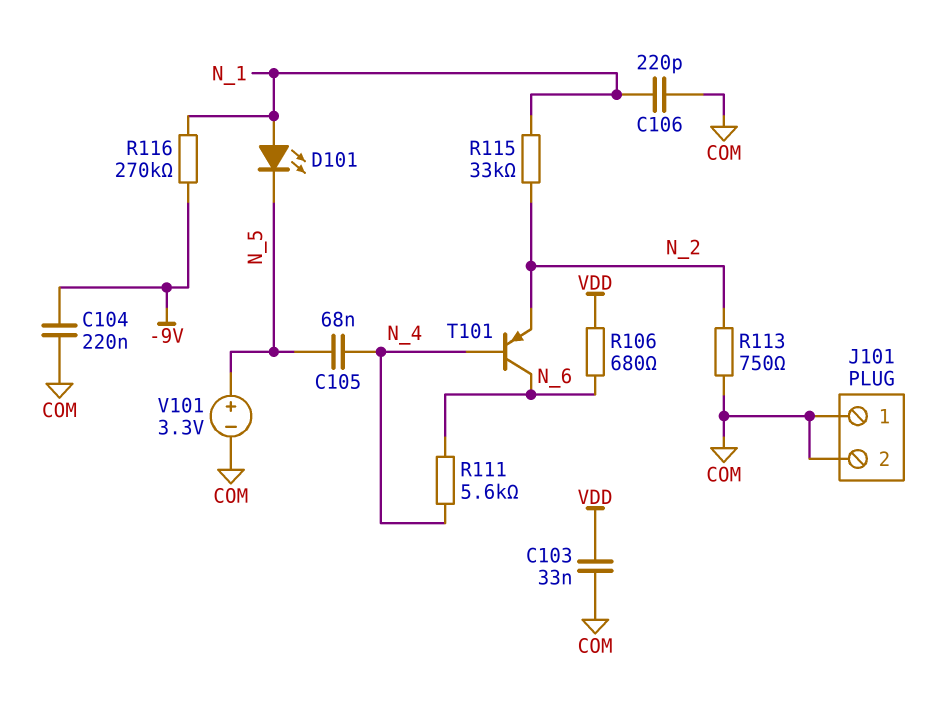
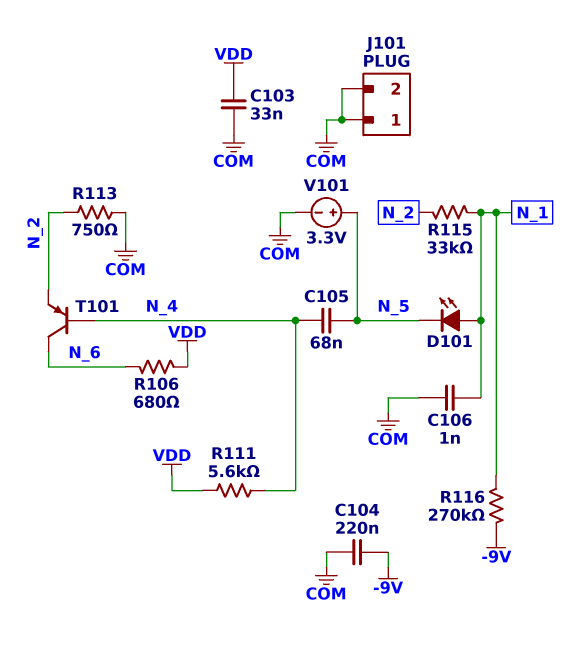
C106: 220pF (COM, N_1) -> 1nF (COM, N_1)
R111: 5.6k (N_4, N_6) -> 5.6k (N_4, VDD)

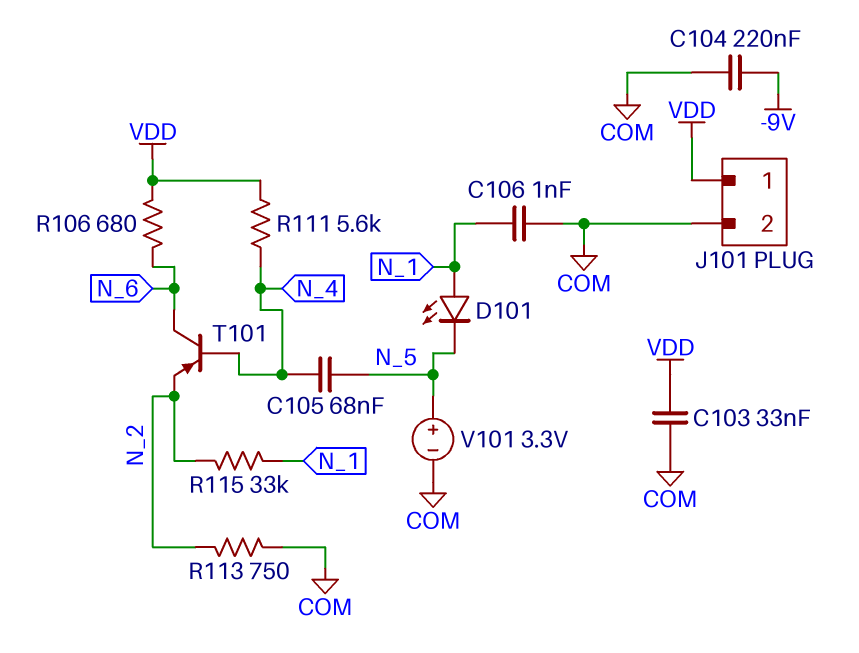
J101 pin 1: COM -> VDD
R116: 270k (-9V, N_1) -> none

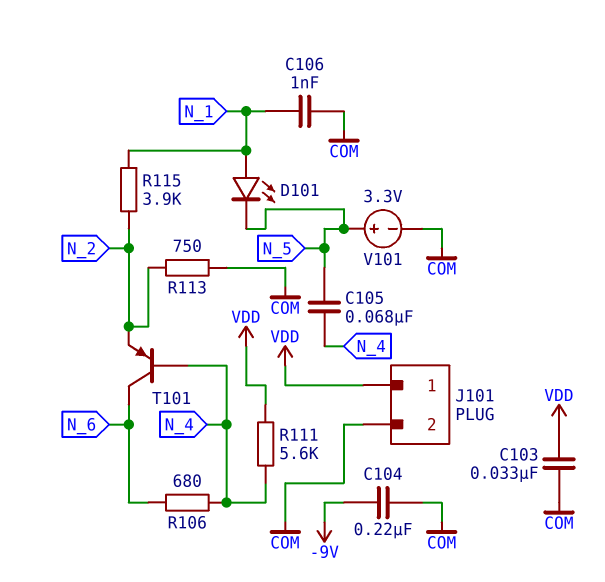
R106: 680 (N_6, VDD) -> 680 (N_4, N_6)
R115: 33k (N_1, N_2) -> 3.9k (N_1, N_2)

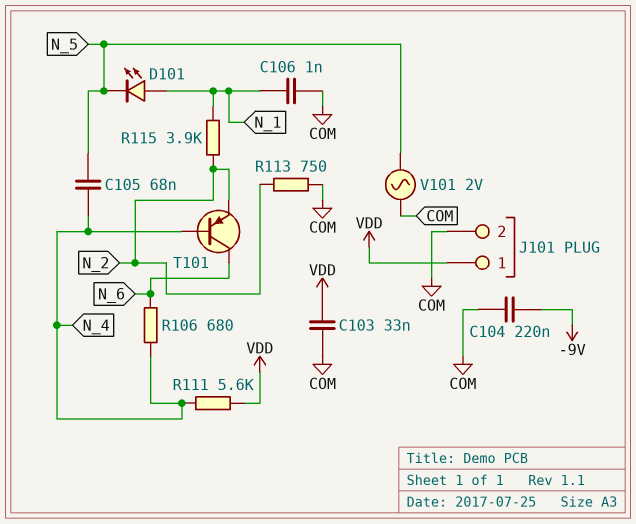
V101: 3.3V (plus N_5, minus COM) -> AC 2V (COM, N_5)

